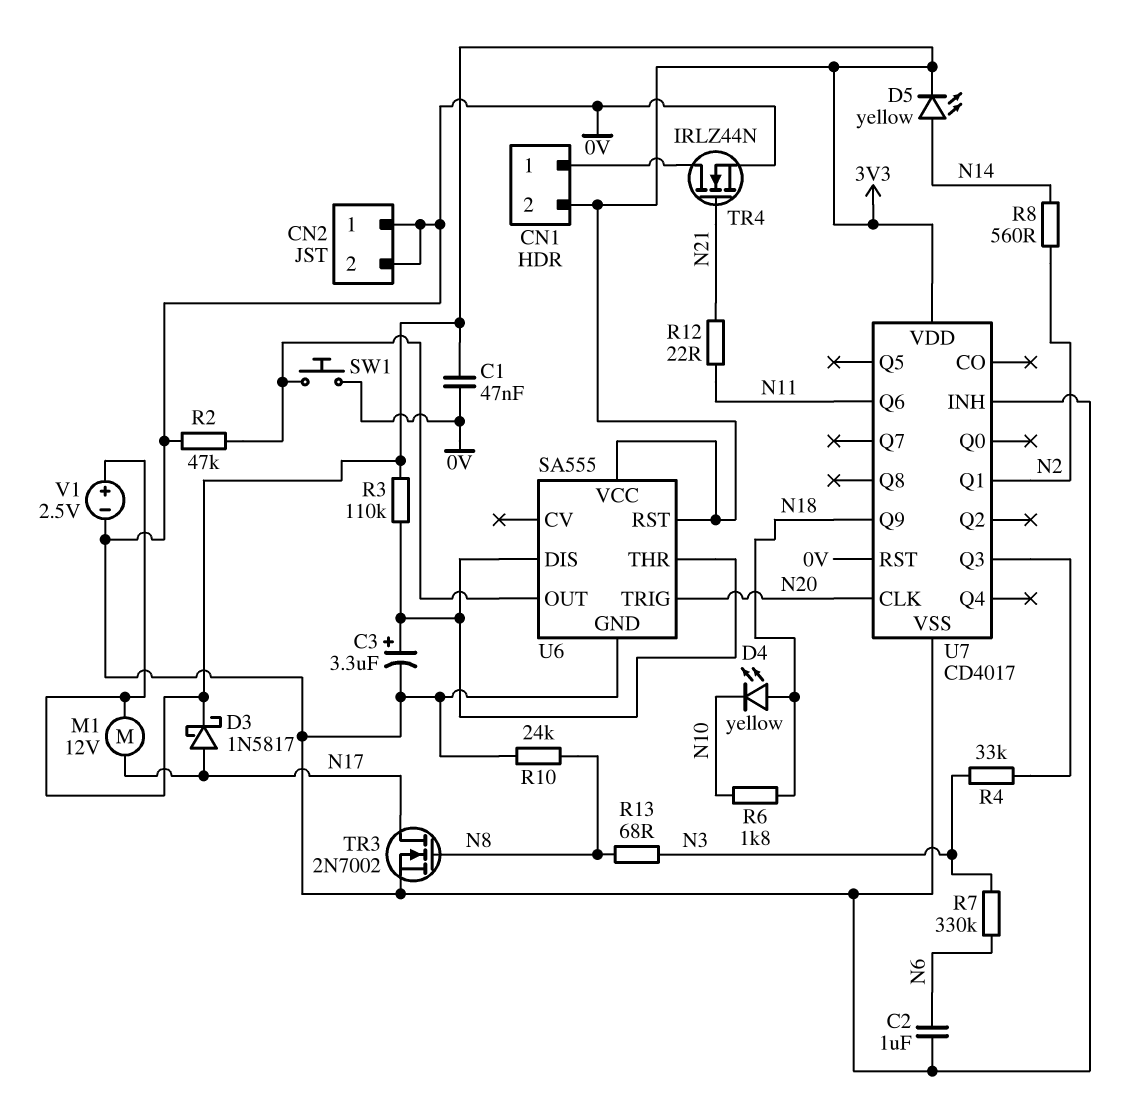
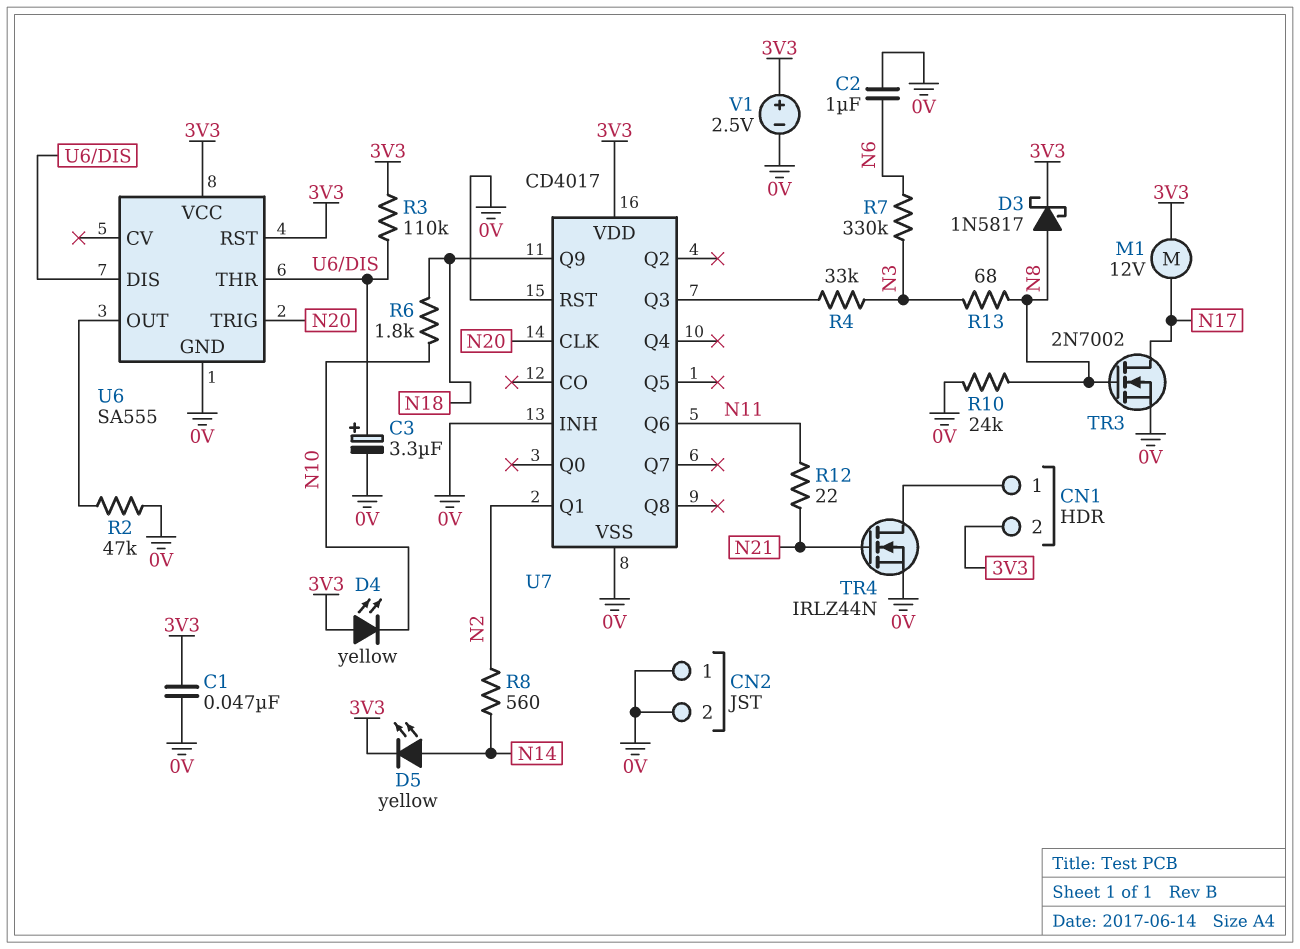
D3: schottky 1N5817 (A N17, K 3V3) -> schottky 1N5817 (A N8, K 3V3)
D4: LED yellow (A N18, K N10) -> LED yellow (A 3V3, K N10)
SW1: button (0V, U6/OUT) -> none

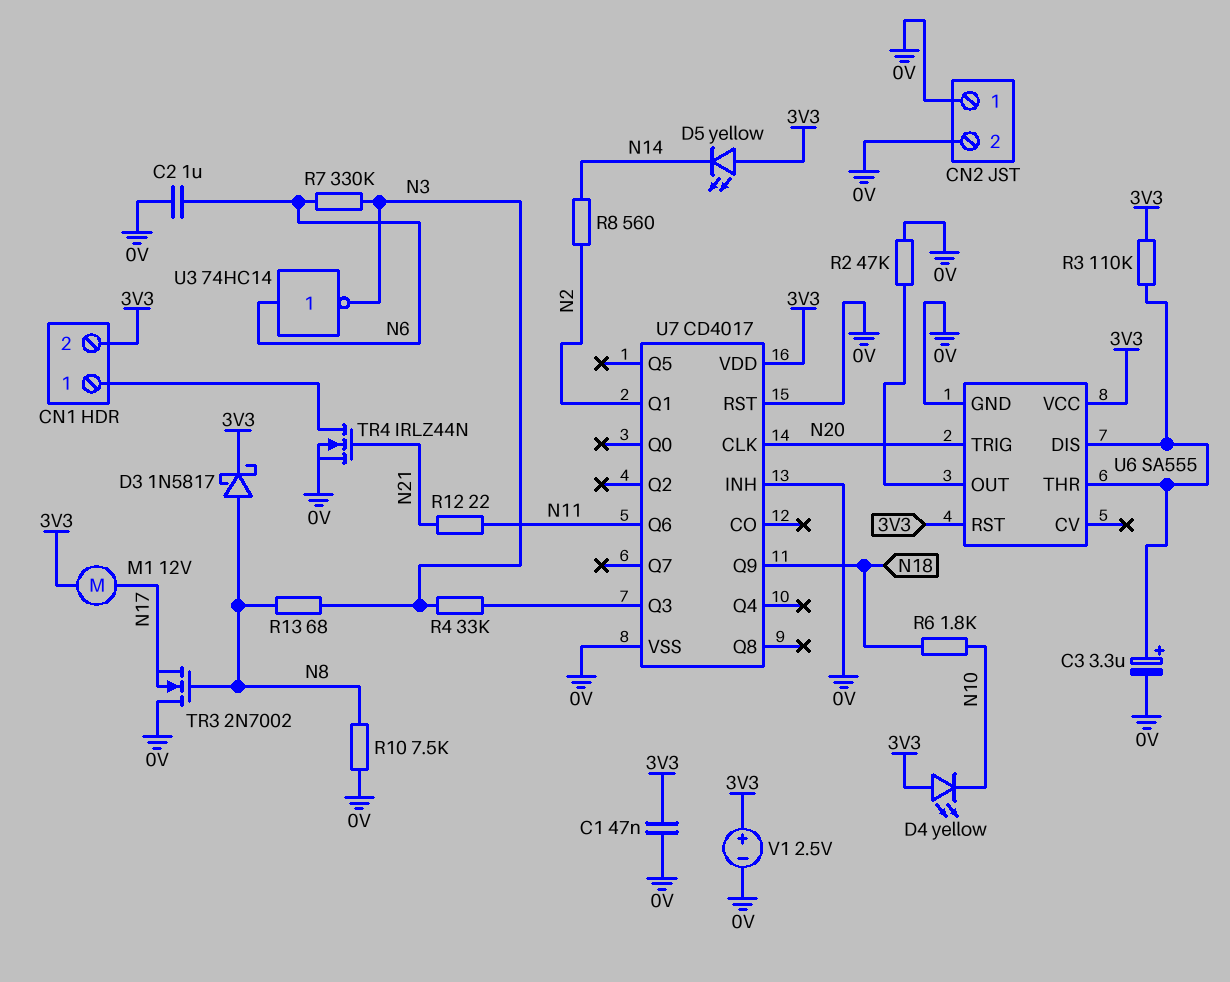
D5: LED yellow (A N14, K 3V3) -> LED yellow (A 3V3, K N14)
R10: 24k (0V, N8) -> 7.5k (0V, N8)
TR3: NMOS 2N7002 (G N8, D N17, S 0V) -> NMOS 2N7002 (G N8, D 0V, S N17)
U3: none -> NOT 74HC14 (in N6, out N3)

